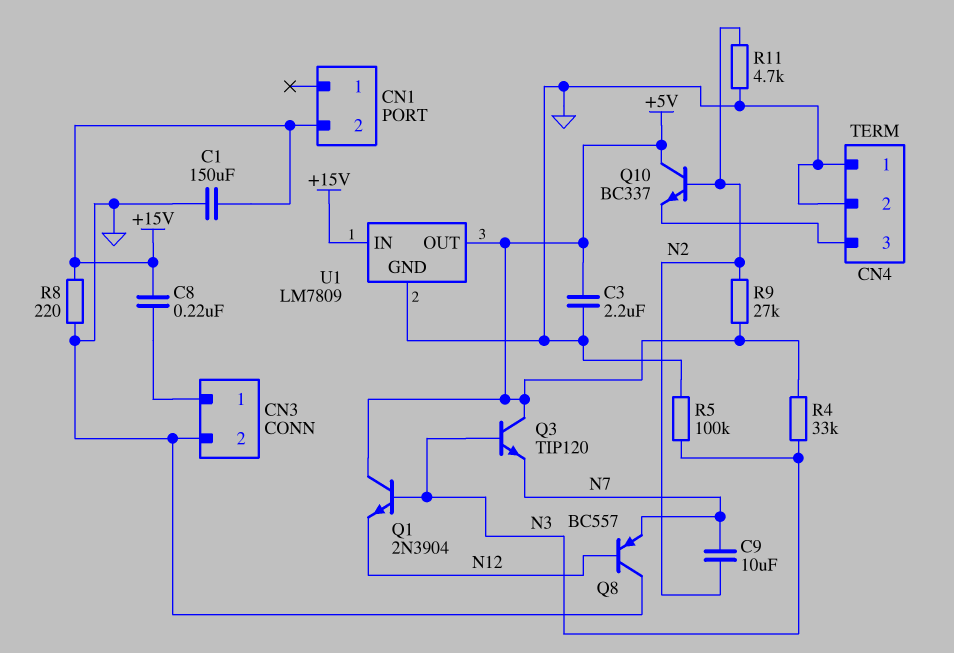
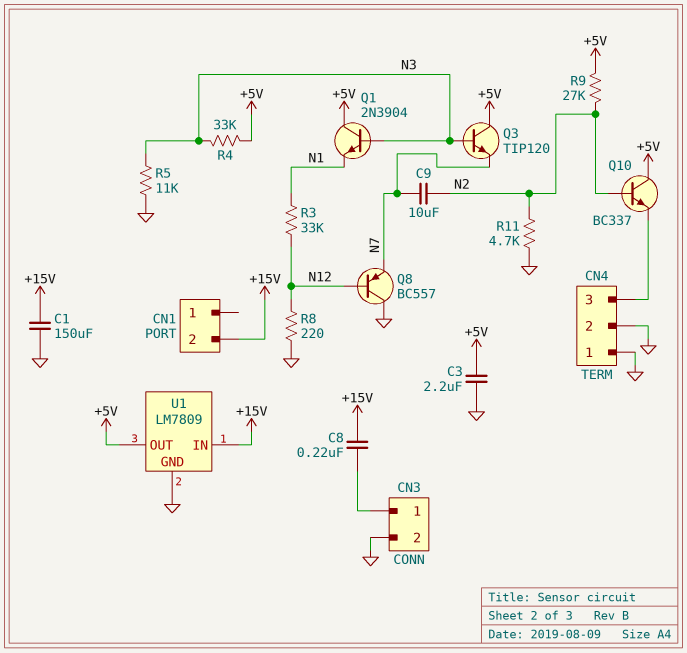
Q1: NPN 2N3904 (B N3, C +5V, E N12) -> NPN 2N3904 (B N3, C +5V, E N1)
R3: none -> 33k (N1, N12)
R5: 100k (GND, N3) -> 11k (GND, N3)
R8: 220 (+15V, GND) -> 220 (GND, N12)

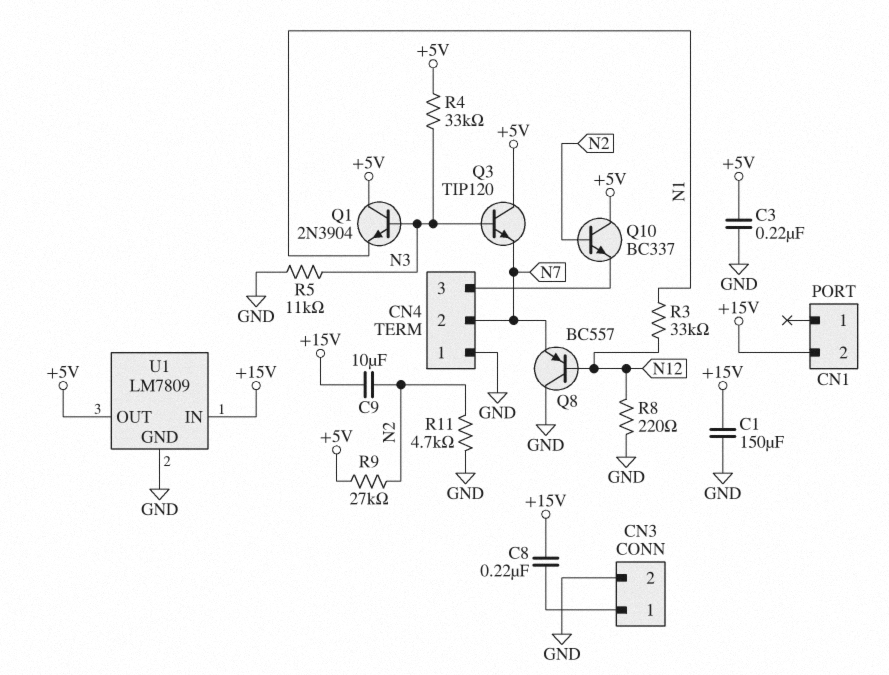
C3: 2.2uF (+5V, GND) -> 220nF (+5V, GND)
C9: 10uF (N2, N7) -> 10uF (+15V, N2)
CN4 pin 2: GND -> N7

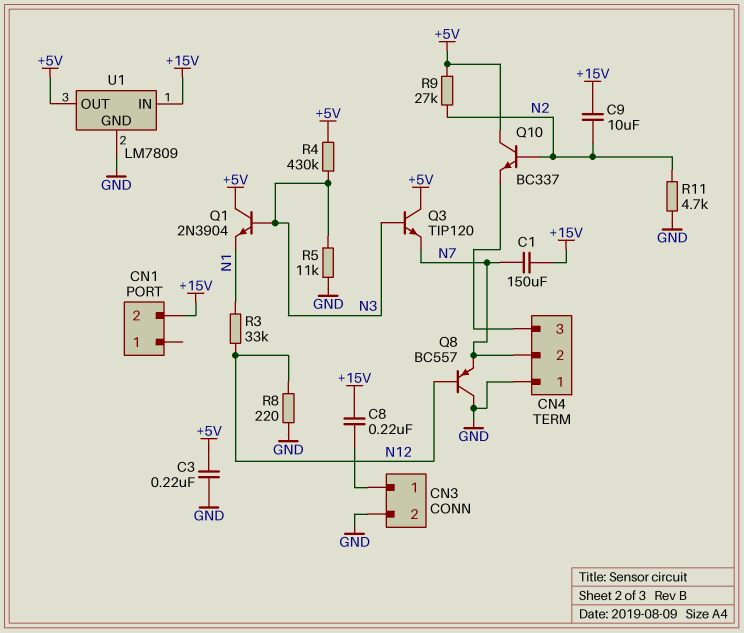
C1: 150uF (+15V, GND) -> 150uF (+15V, N7)
R4: 33k (+5V, N3) -> 430k (+5V, N3)

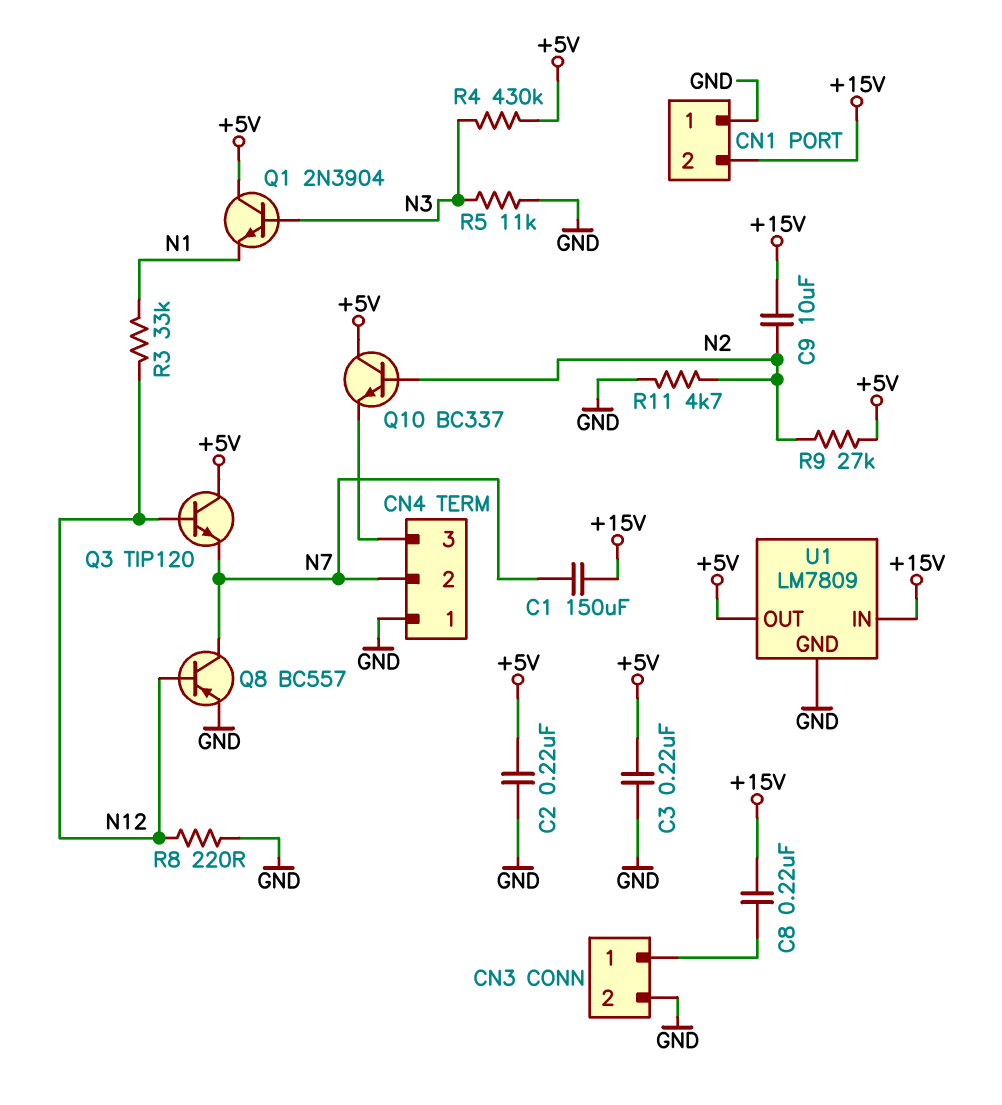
C2: none -> 220nF (+5V, GND)
CN1 pin 1: none -> GND
Q3: NPN TIP120 (B N3, C +5V, E N7) -> NPN TIP120 (B N12, C +5V, E N7)
Q8: PNP BC557 (B N12, C GND, E N7) -> PNP BC557 (B N12, C N7, E GND)

